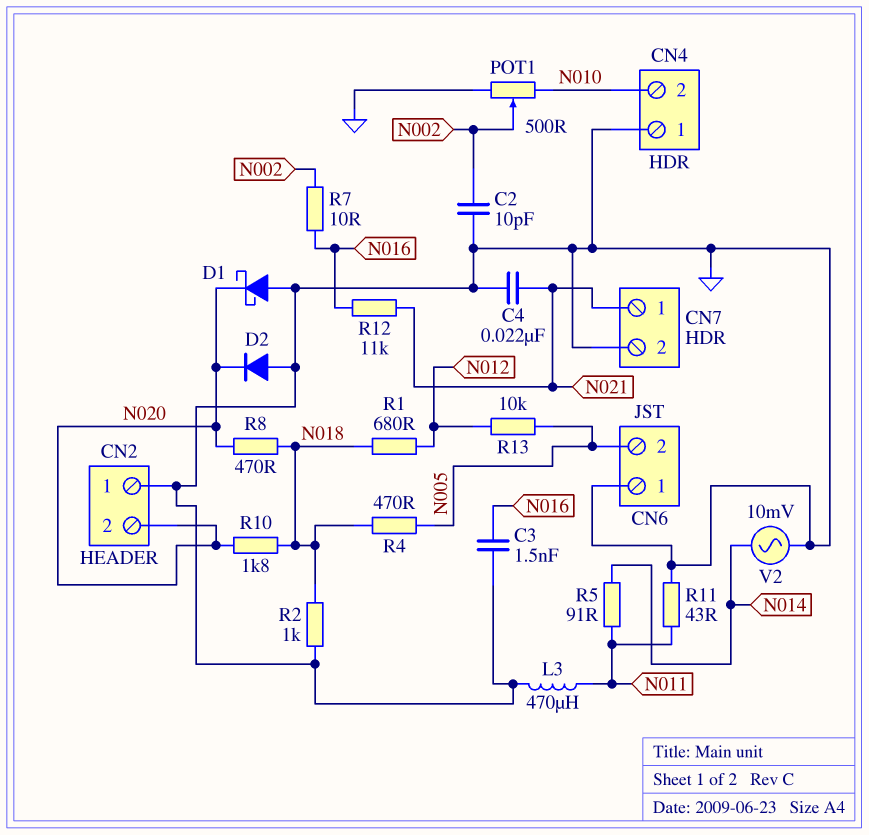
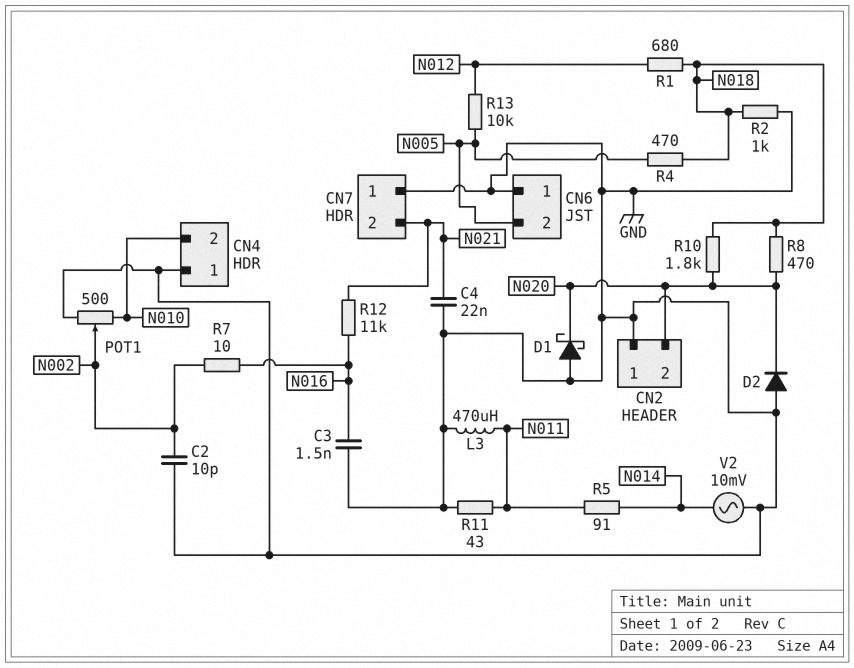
CN7 pin 1: N021 -> GND
CN7 pin 2: GND -> N021

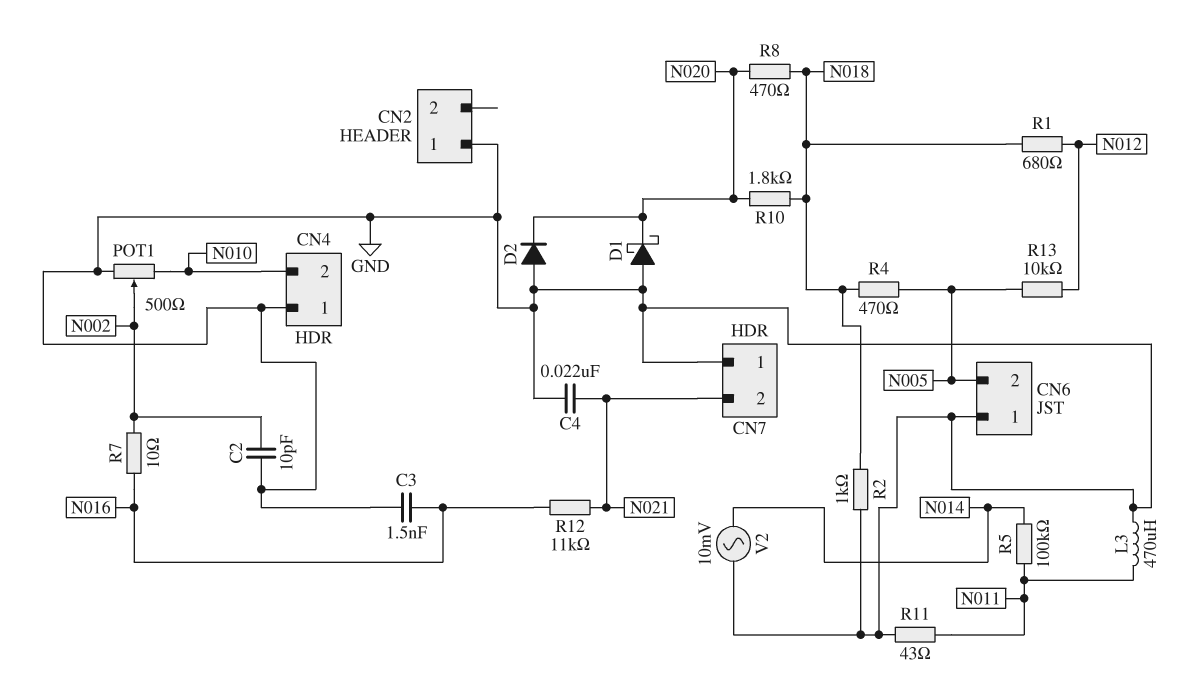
CN2 pin 2: N020 -> none
R5: 91 (N011, N014) -> 100k (N011, N014)

